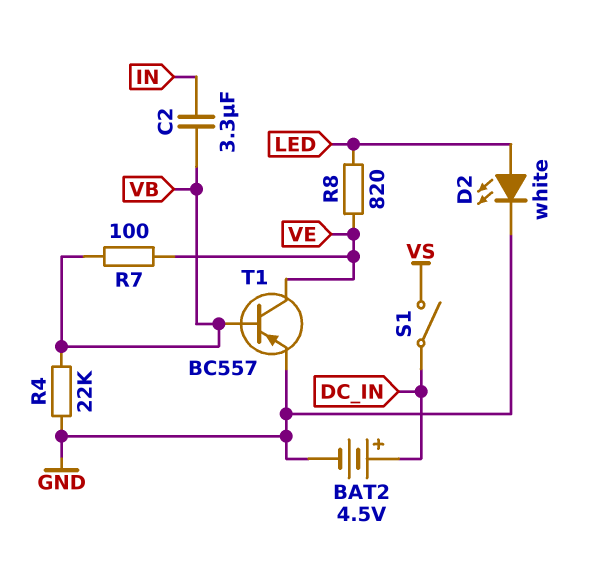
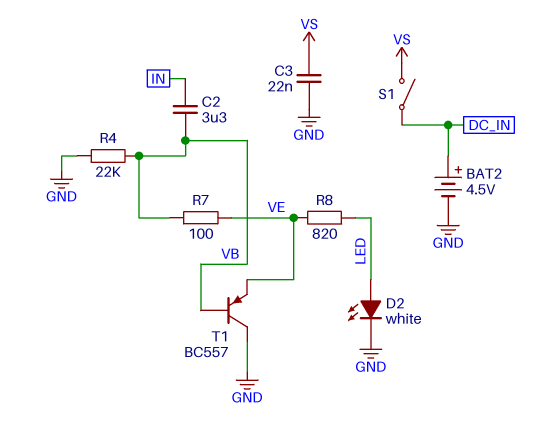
C3: none -> 22nF (GND, VS)
T1: PNP BC557 (B VB, C VE, E GND) -> PNP BC557 (B VB, C GND, E VE)

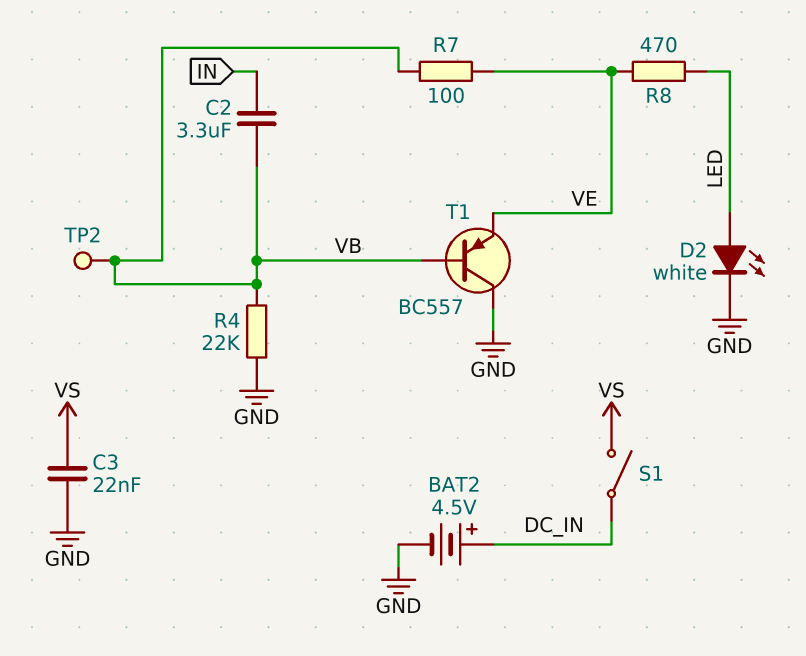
R8: 820 (LED, VE) -> 470 (LED, VE)
TP2: none -> test point (VB)

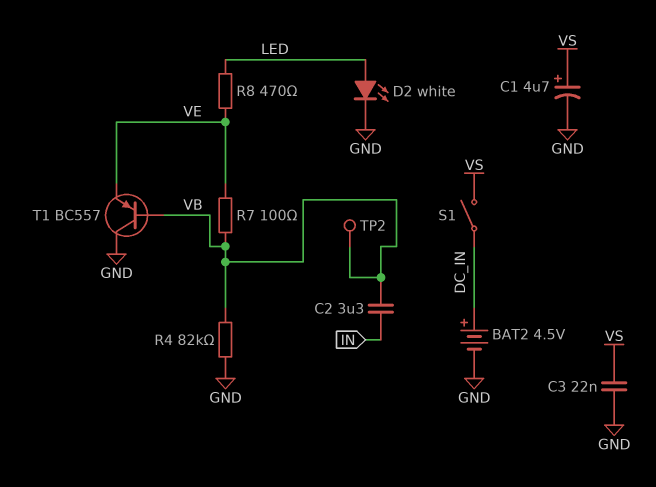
C1: none -> 4.7uF (plus VS, minus GND)
R4: 22k (GND, VB) -> 82k (GND, VB)

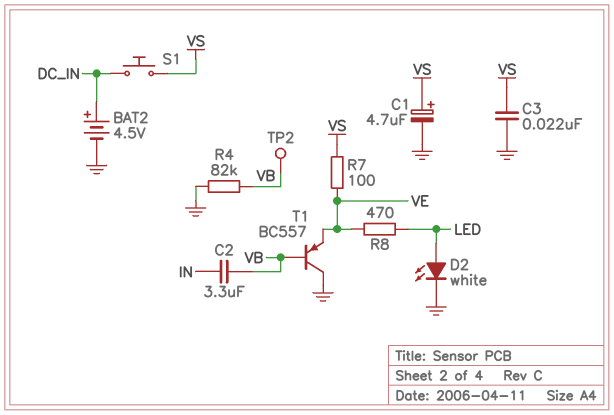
R7: 100 (VB, VE) -> 100 (VE, VS)
S1: switch (DC_IN, VS) -> button (DC_IN, VS)

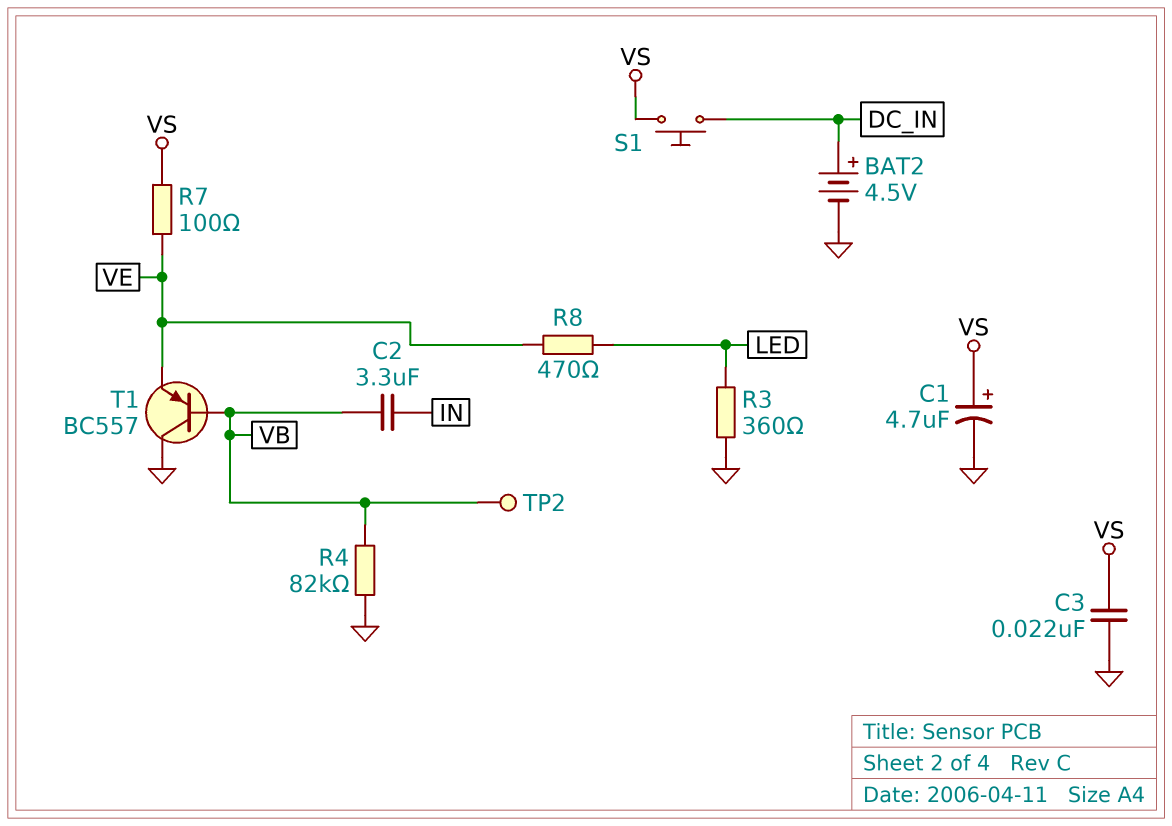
D2: LED white (A LED, K GND) -> none
R3: none -> 360 (GND, LED)

